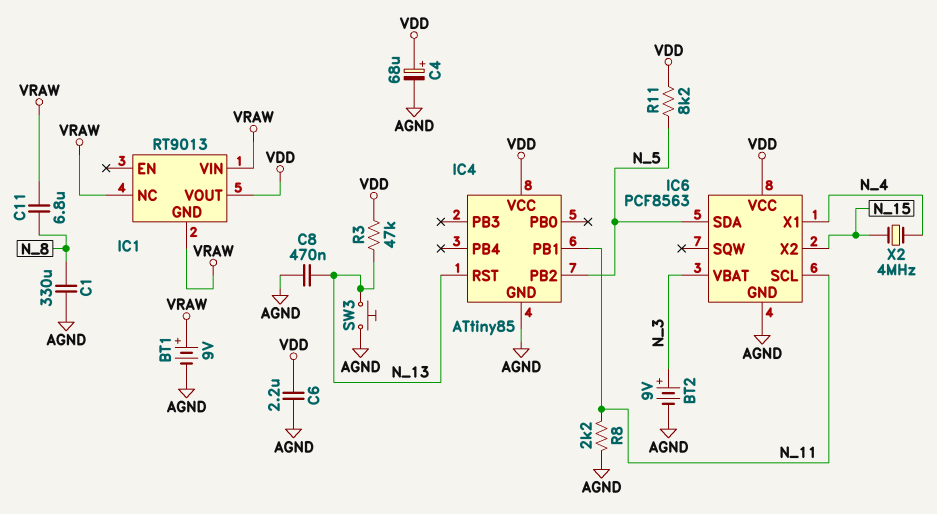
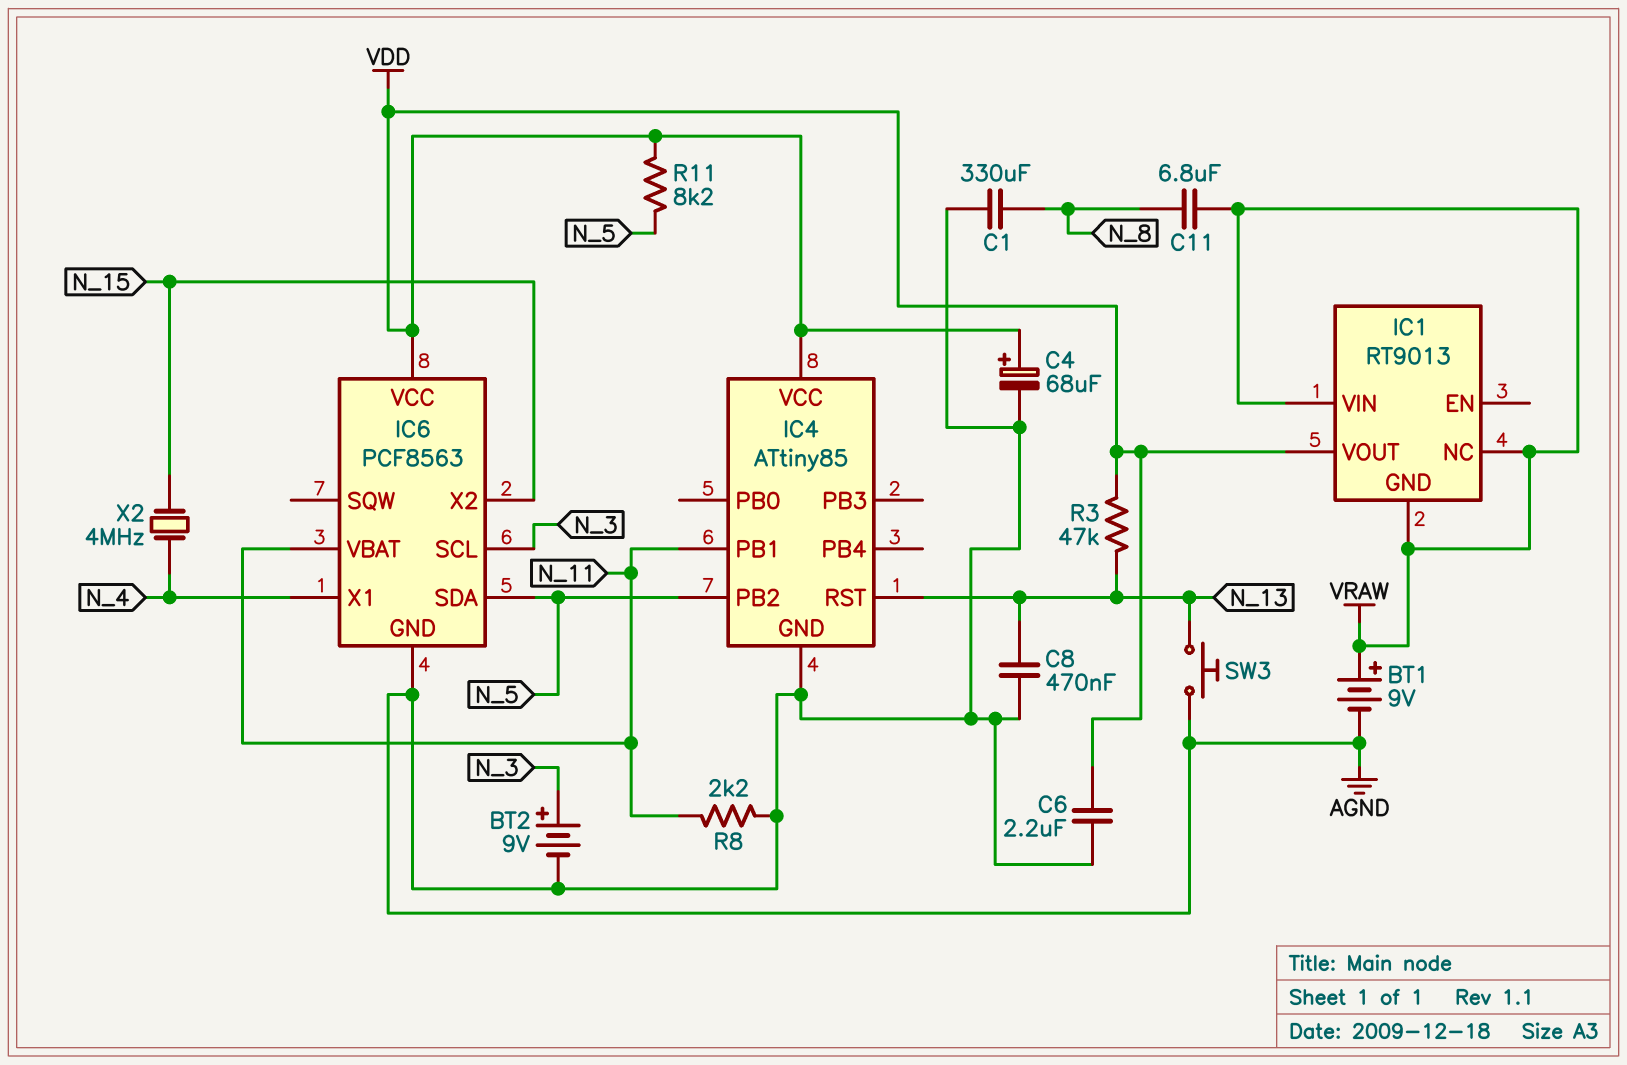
IC6 pin SCL: N_11 -> N_3
IC6 pin VBAT: N_3 -> N_11

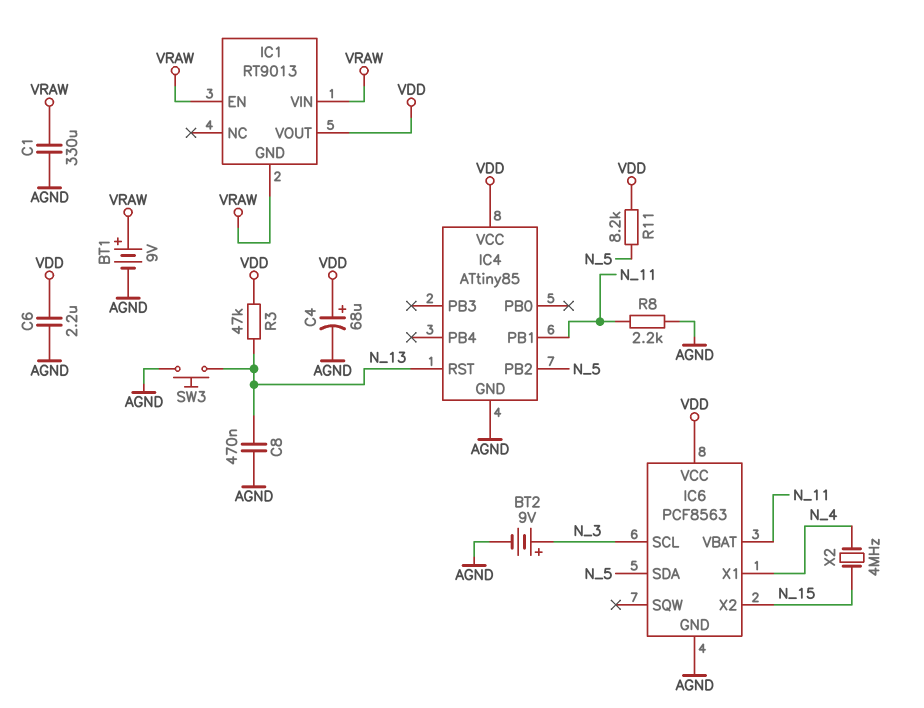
C1: 330uF (AGND, N_8) -> 330uF (AGND, VRAW)
C11: 6.8uF (N_8, VRAW) -> none
IC1 pin EN: none -> VRAW
IC1 pin NC: VRAW -> none

